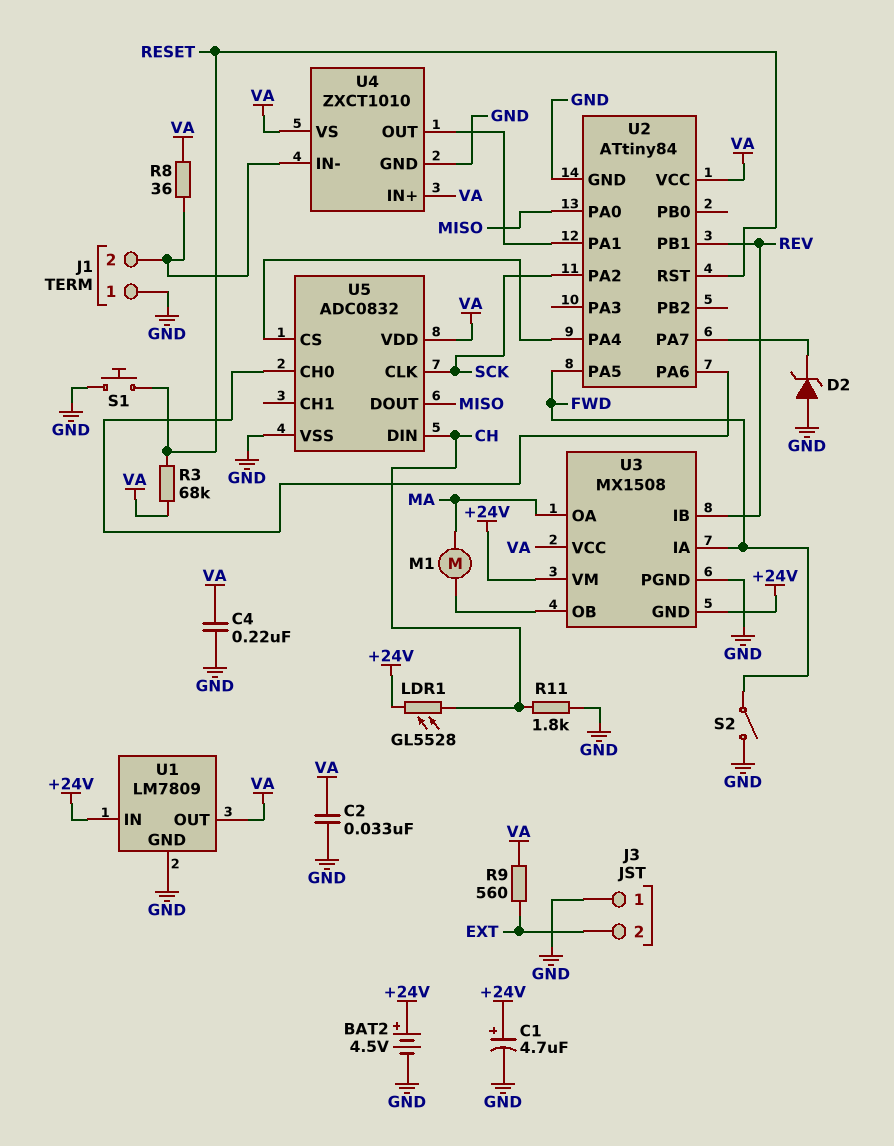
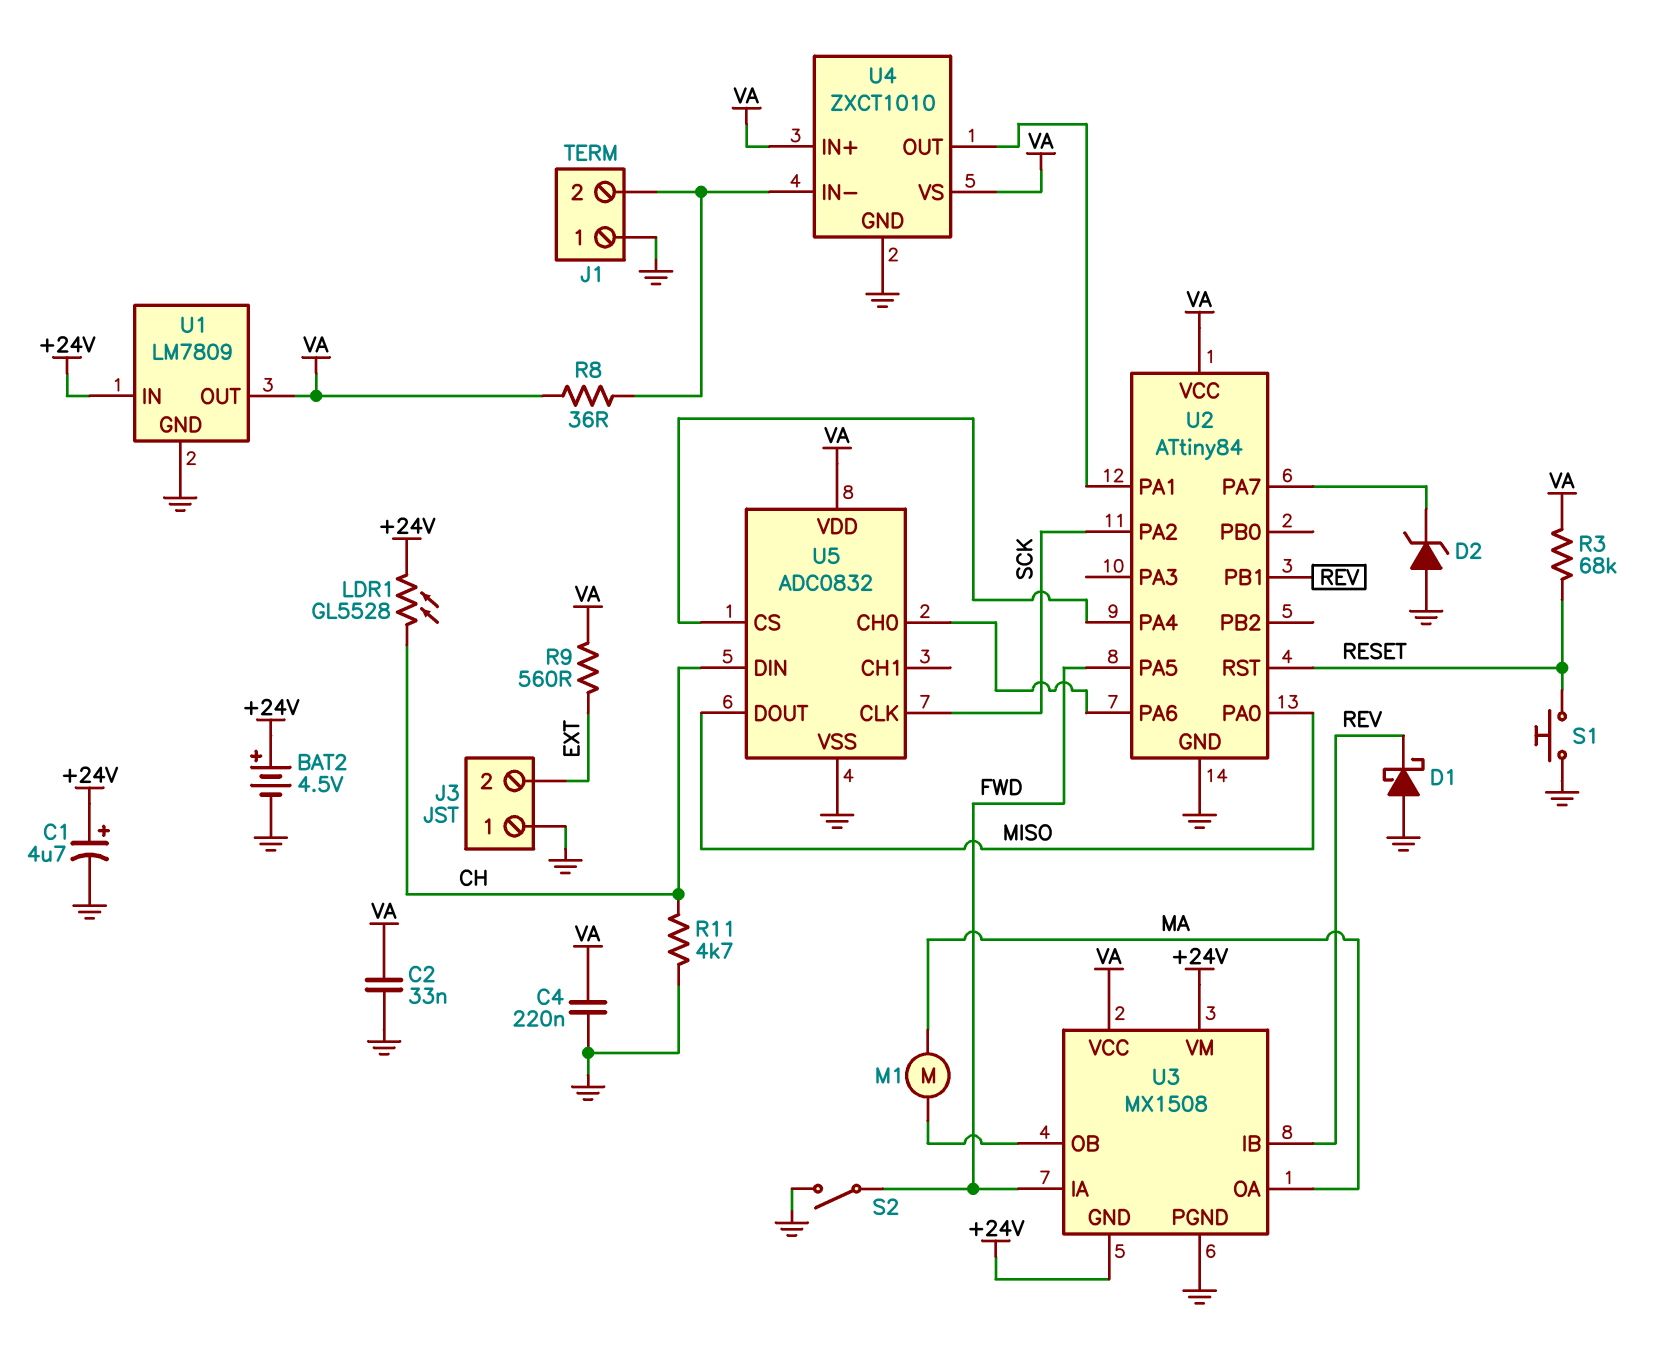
D1: none -> schottky (A GND, K REV)
R11: 1.8k (CH, GND) -> 4.7k (CH, GND)

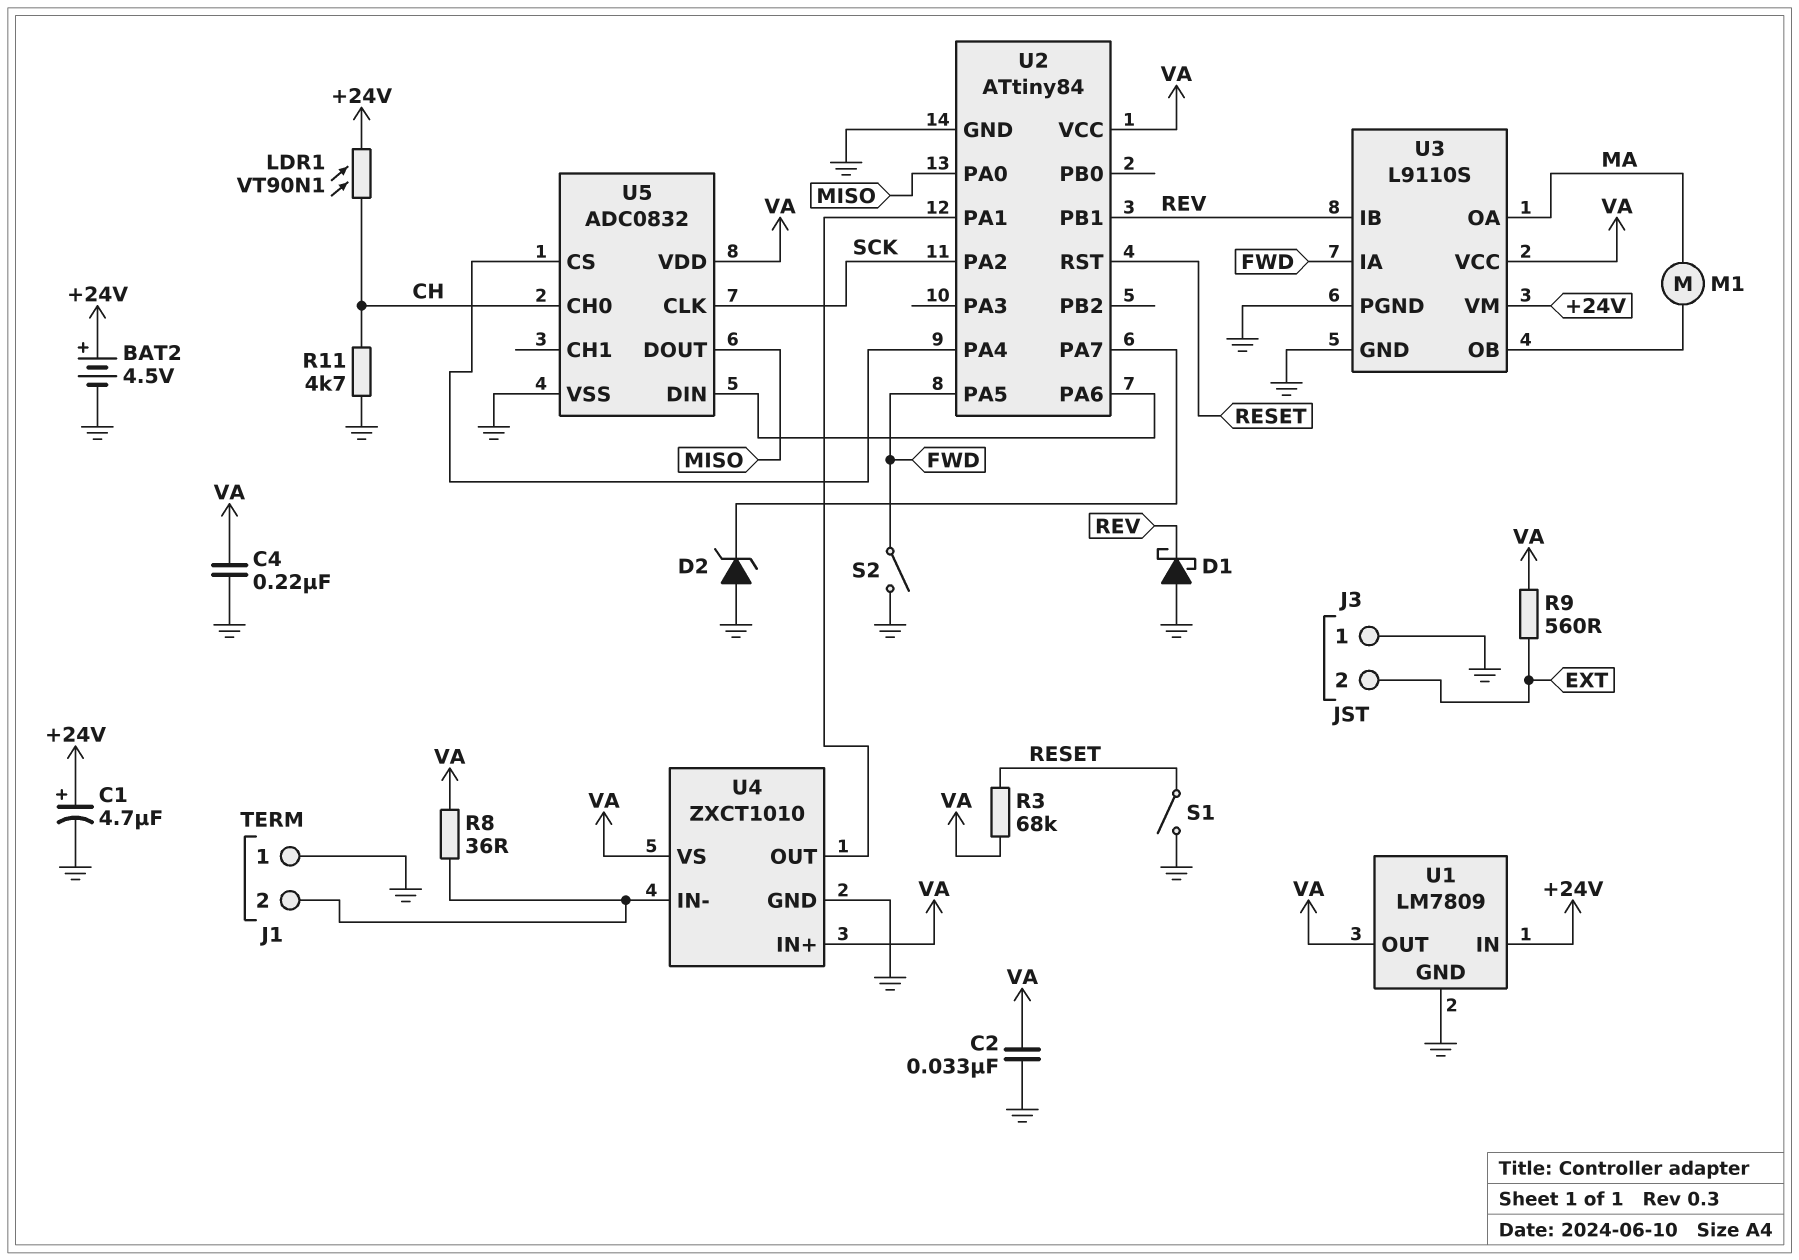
LDR1: GL5528 (+24V, CH) -> VT90N1 (+24V, CH)
S1: button (GND, RESET) -> switch (GND, RESET)
U3: MX1508 -> L9110S
U3 pin GND: +24V -> GND
U5 pin CH0: U2/PA6 -> CH
U5 pin DIN: CH -> U2/PA6

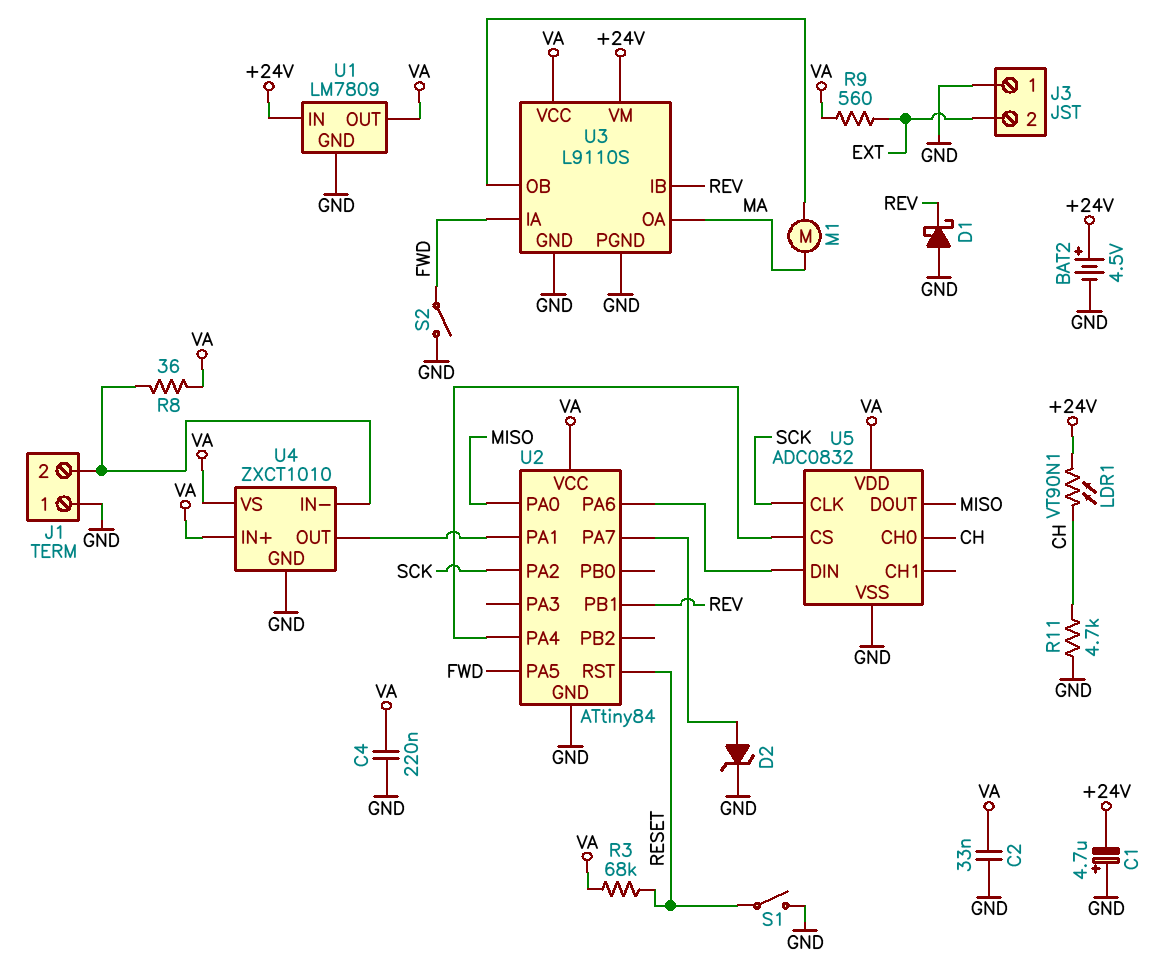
C1: 4.7uF (plus +24V, minus GND) -> 4.7uF (plus GND, minus +24V)
D2: zener (A GND, K U2/PA7) -> zener (A U2/PA7, K GND)

